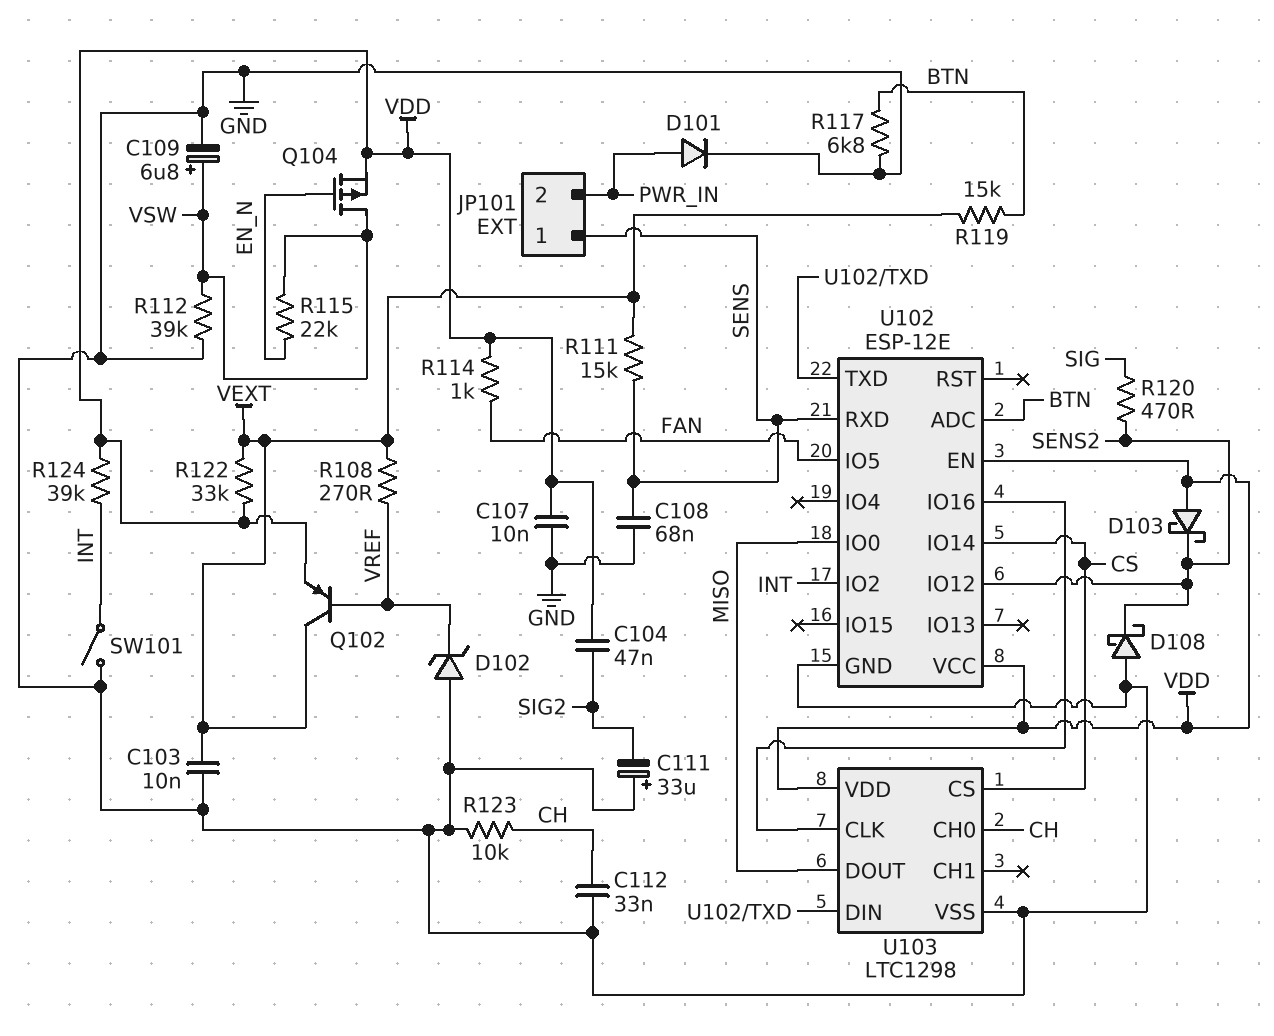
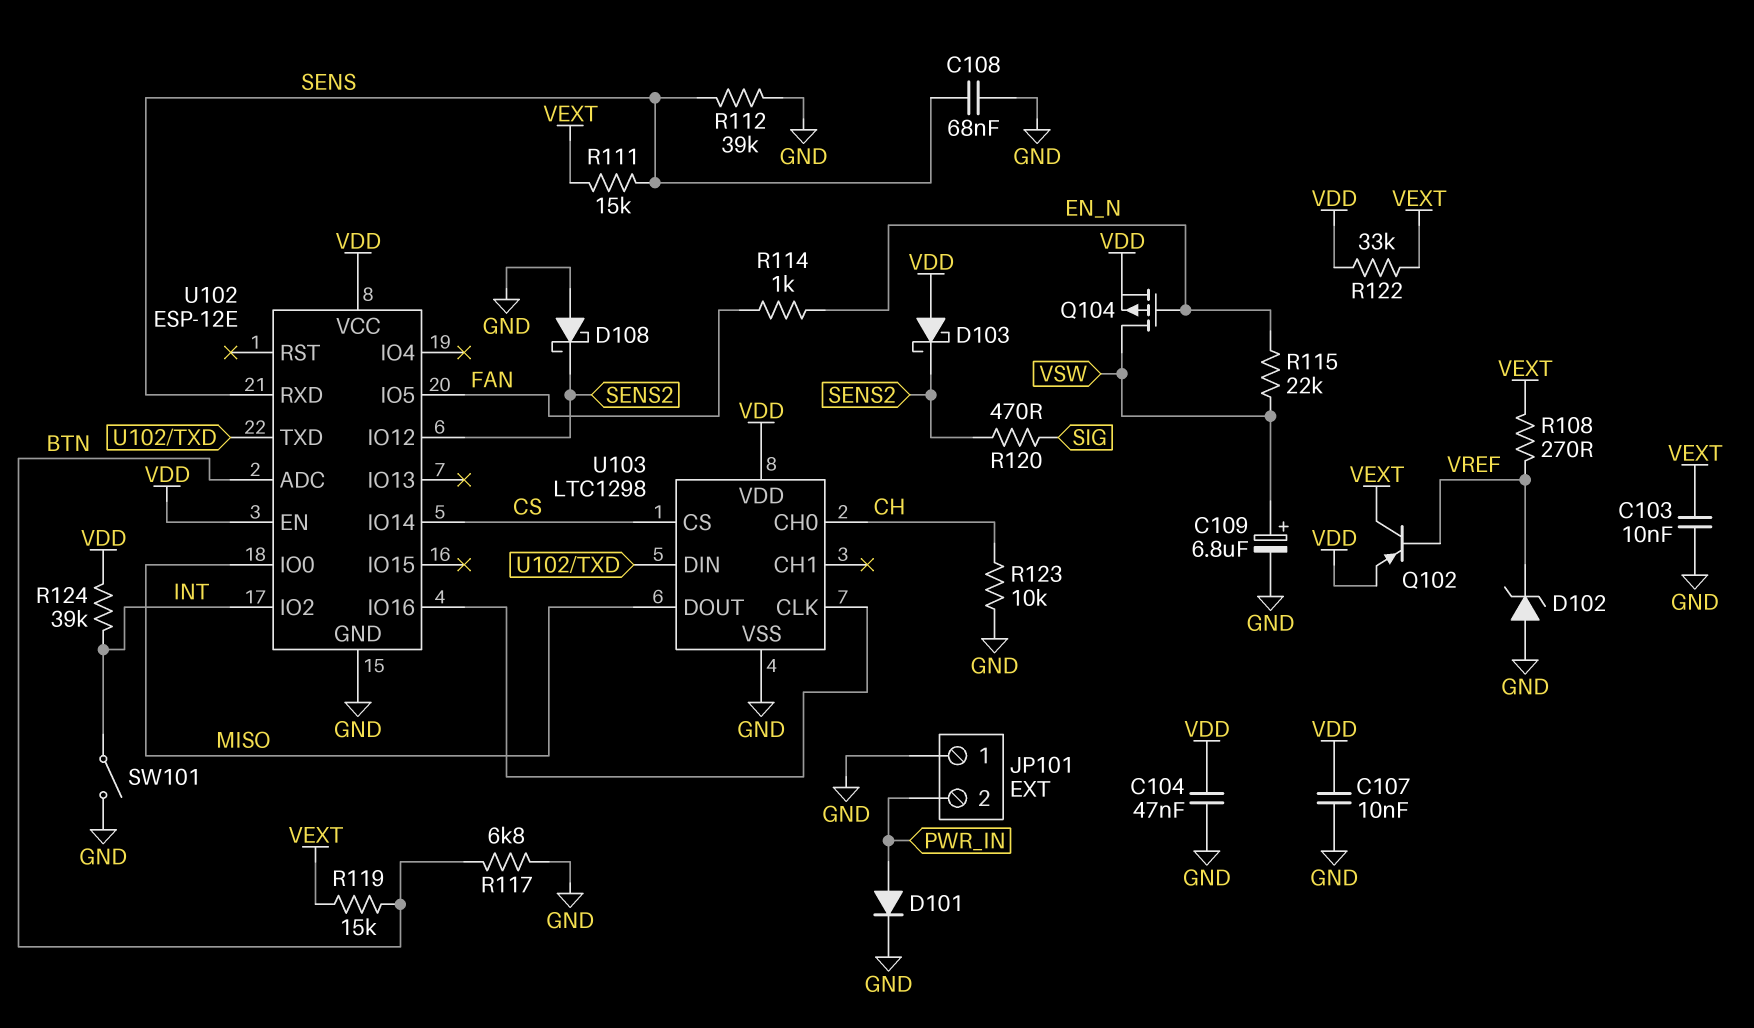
C104: 47nF (SIG2, VDD) -> 47nF (GND, VDD)
C111: 33uF (plus GND, minus SIG2) -> none
C112: 33nF (CH, GND) -> none
JP101 pin 1: SENS -> GND
R112: 39k (GND, VSW) -> 39k (GND, SENS)
R114: 1k (FAN, VDD) -> 1k (EN_N, FAN)

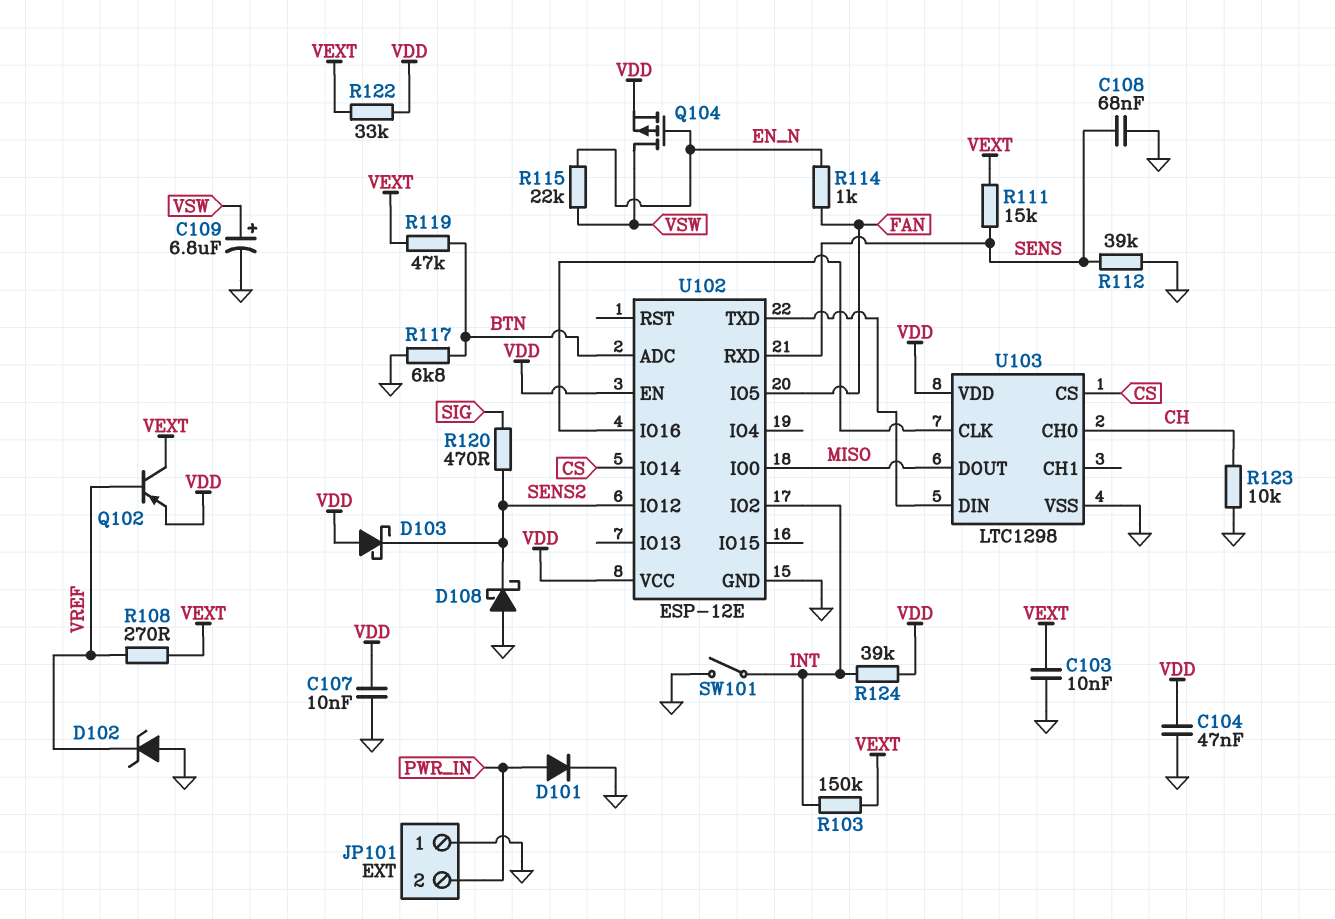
R103: none -> 150k (INT, VEXT)
R119: 15k (BTN, VEXT) -> 47k (BTN, VEXT)

